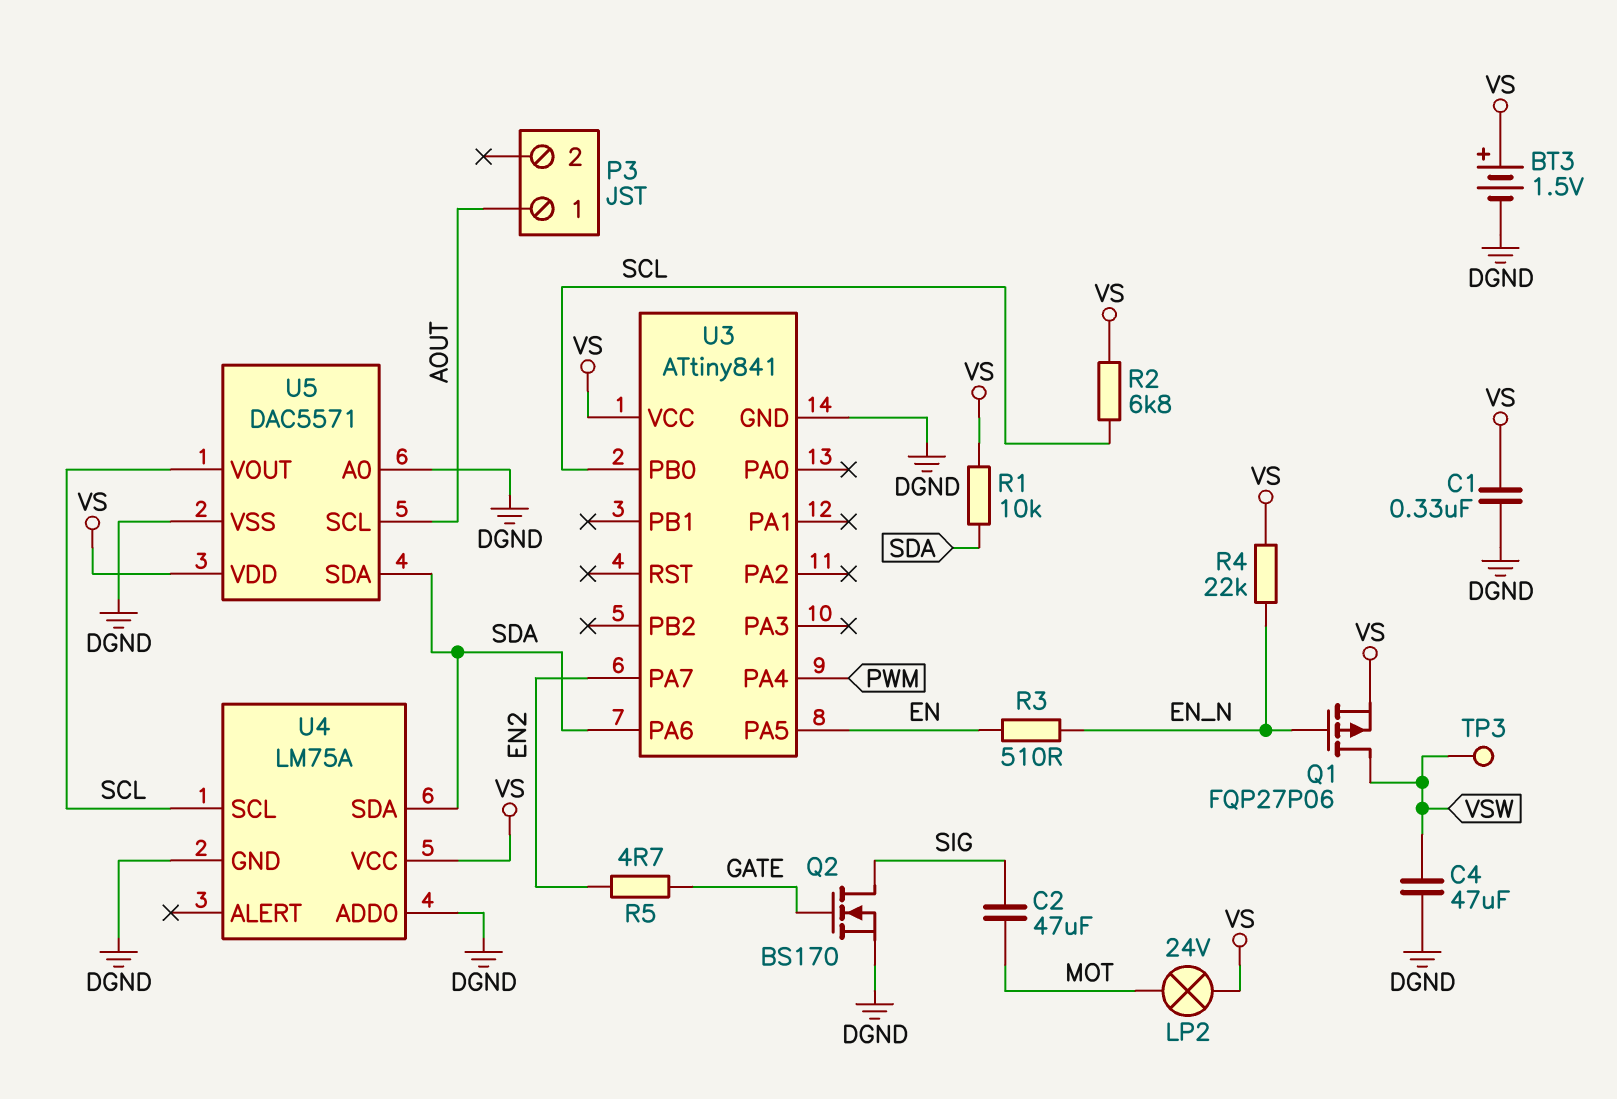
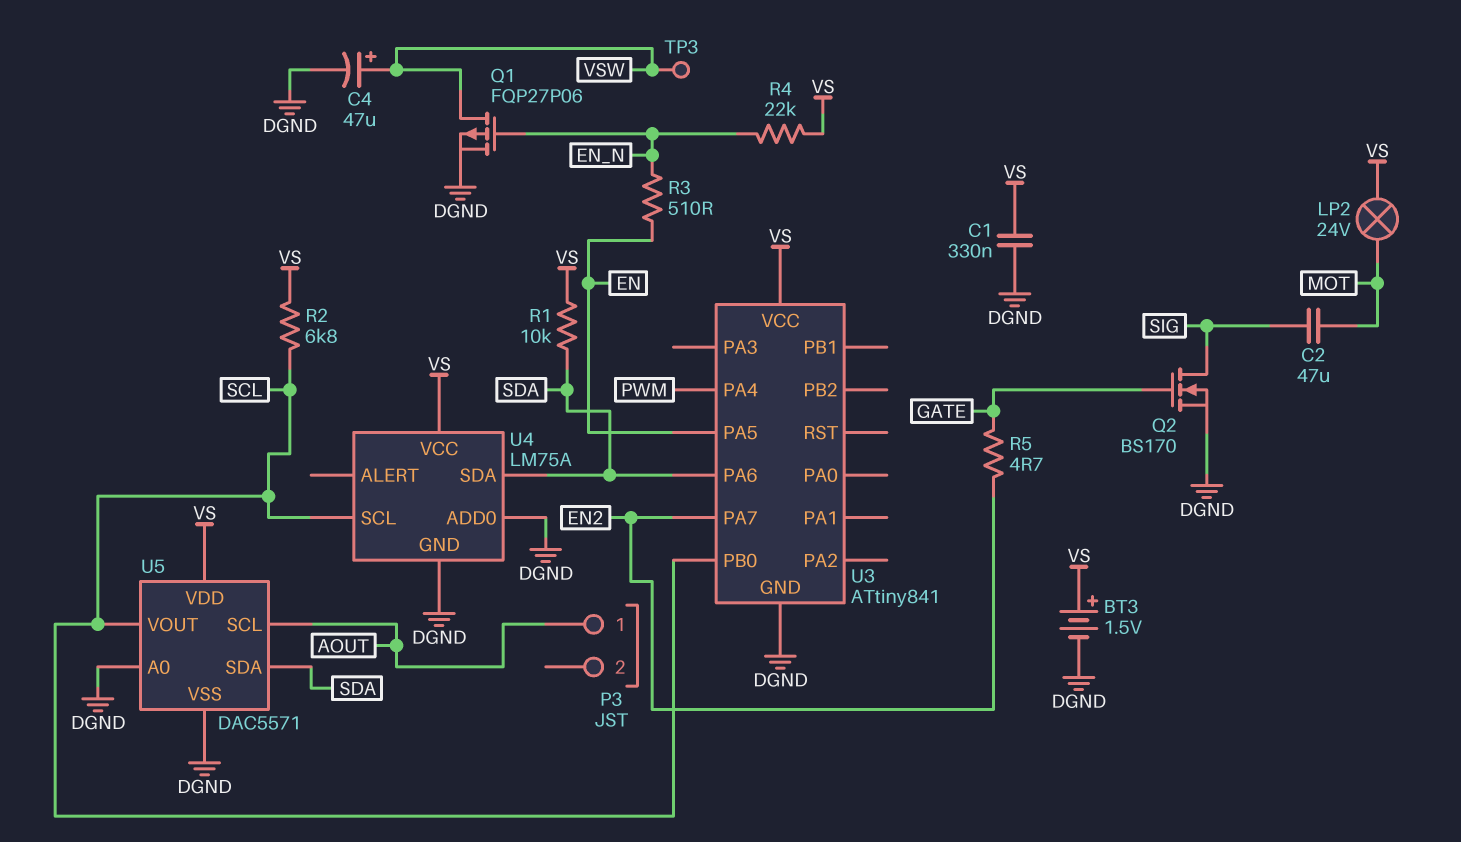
C4: 47uF (DGND, VSW) -> 47uF (plus VSW, minus DGND)
Q1: PMOS FQP27P06 (G EN_N, D VSW, S VS) -> PMOS FQP27P06 (G EN_N, D VSW, S DGND)

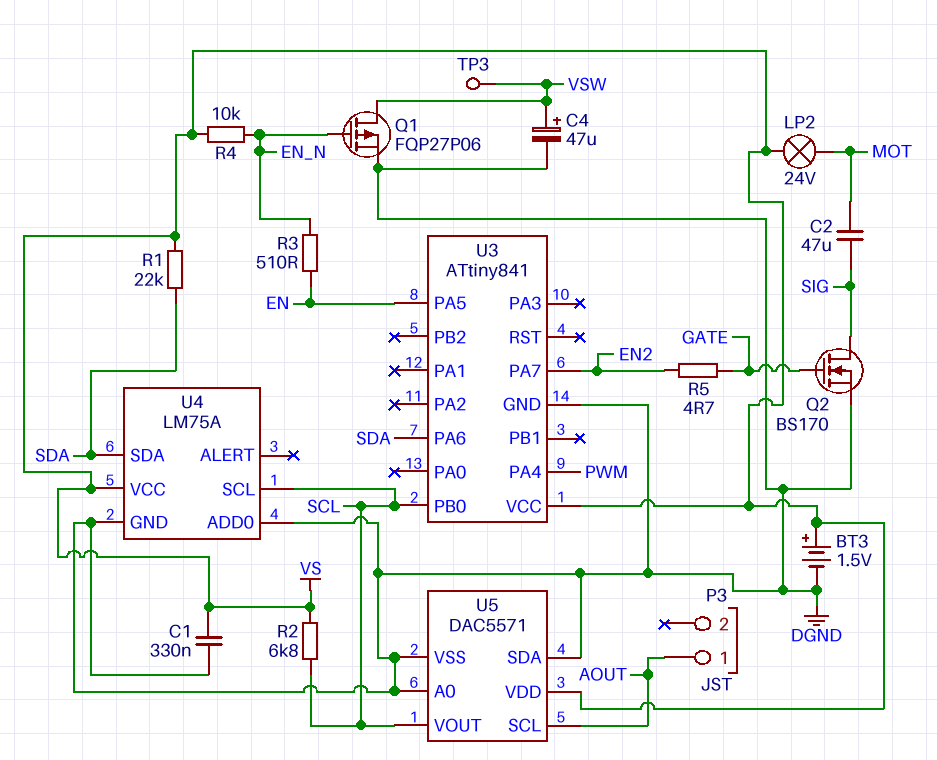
R1: 10k (SDA, VS) -> 22k (SDA, VS)
R4: 22k (EN_N, VS) -> 10k (EN_N, VS)
U5 pin SDA: SDA -> DGND

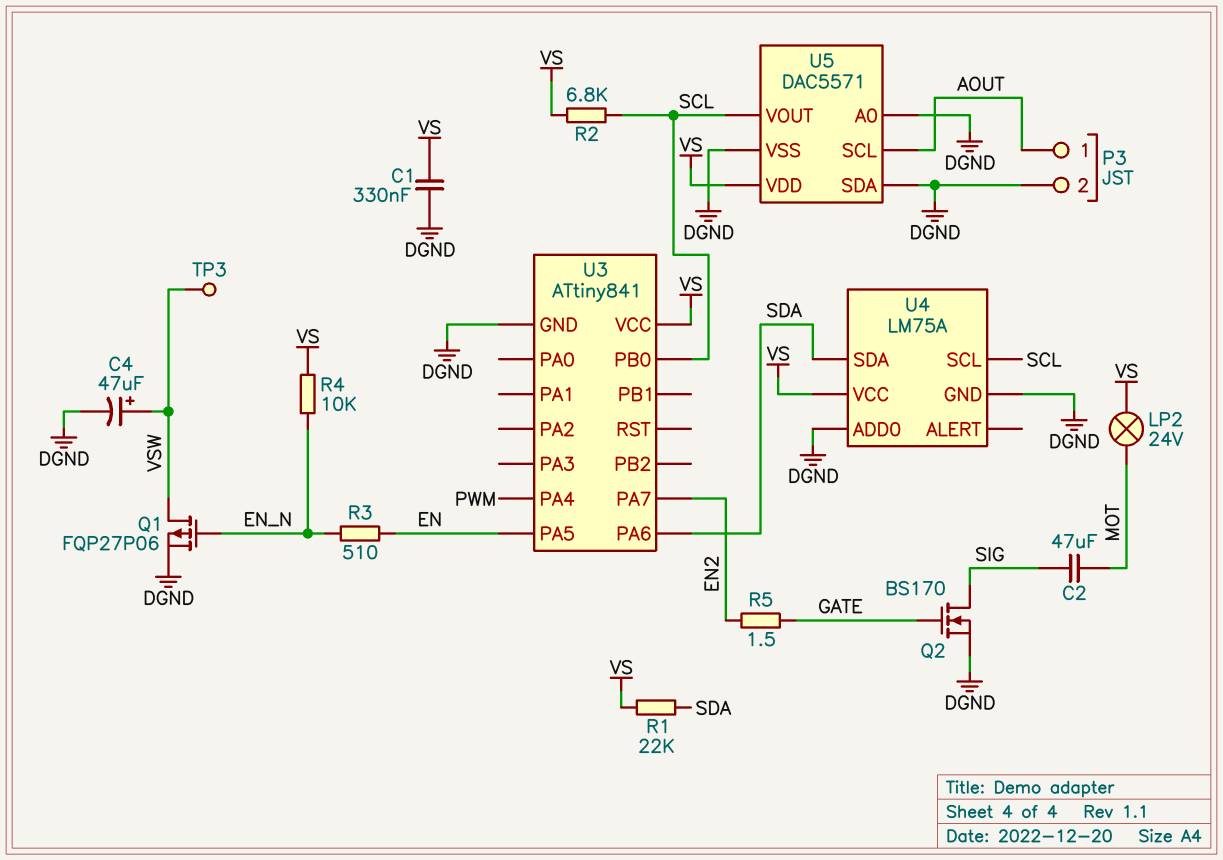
BT3: 1.5V (plus VS, minus DGND) -> none
P3 pin 2: none -> DGND
R5: 4.7 (EN2, GATE) -> 1.5 (EN2, GATE)

